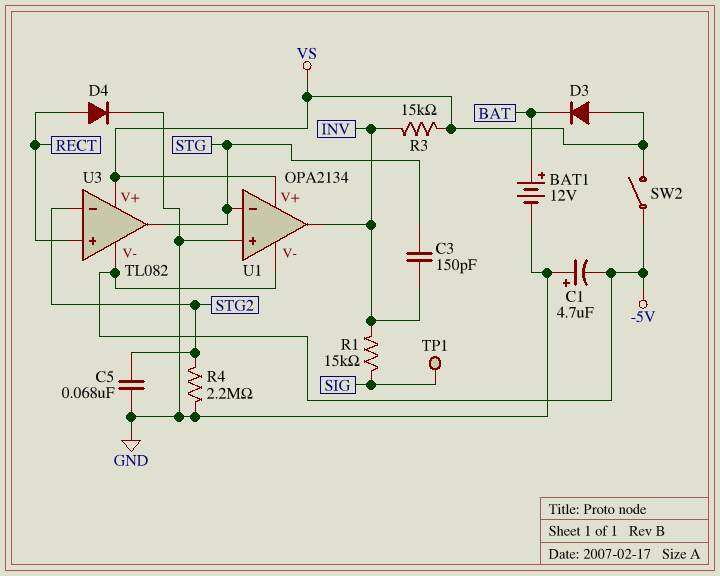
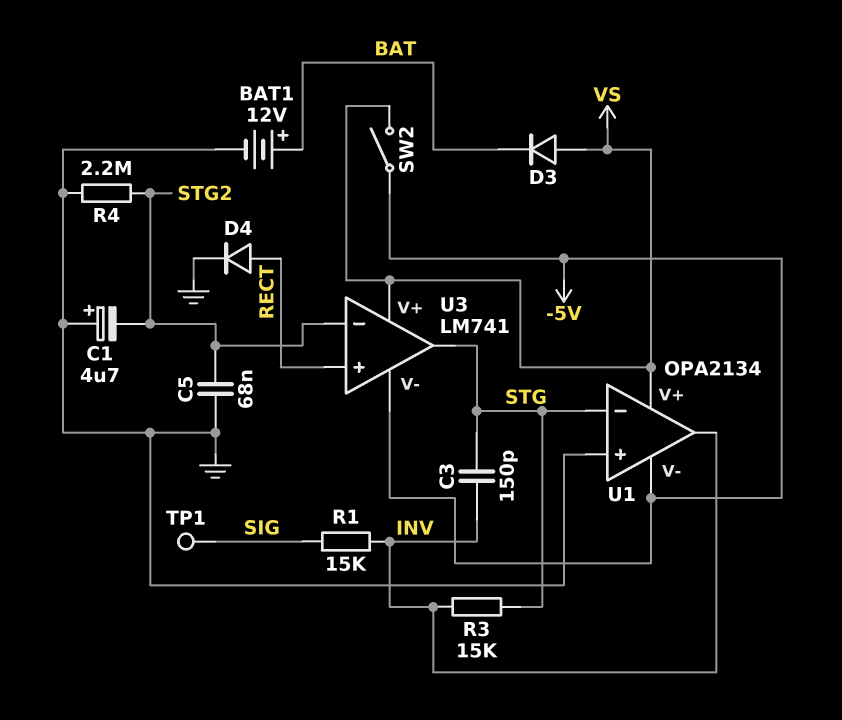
C1: 4.7uF (plus GND, minus -5V) -> 4.7uF (plus GND, minus STG2)
R3: 15k (INV, VS) -> 15k (INV, STG)
U3: TL082 -> LM741

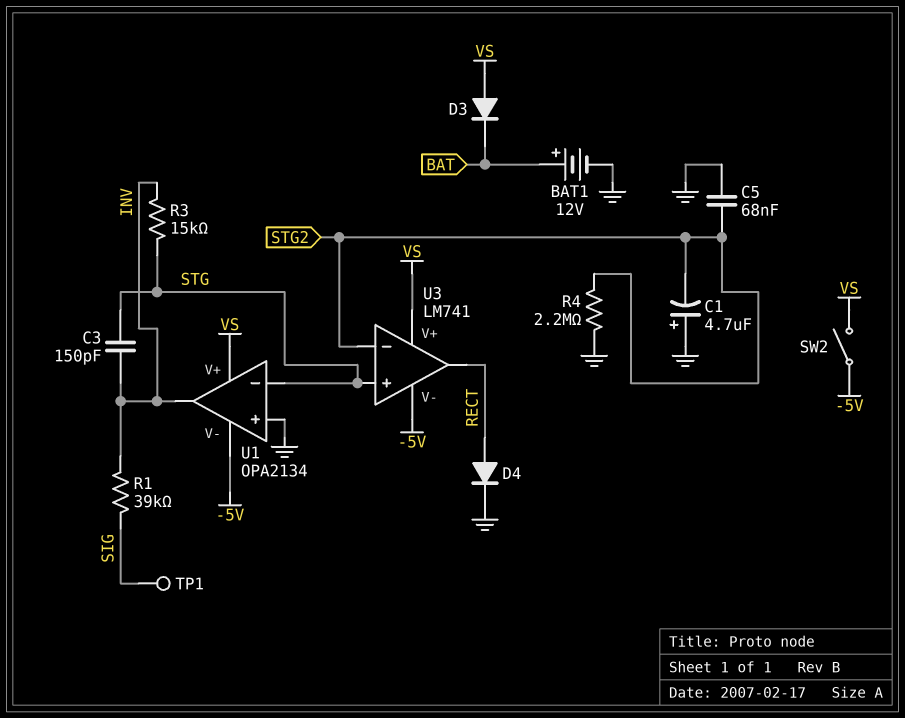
R1: 15k (INV, SIG) -> 39k (INV, SIG)
U3 pin in+: RECT -> STG
U3 pin out: STG -> RECT

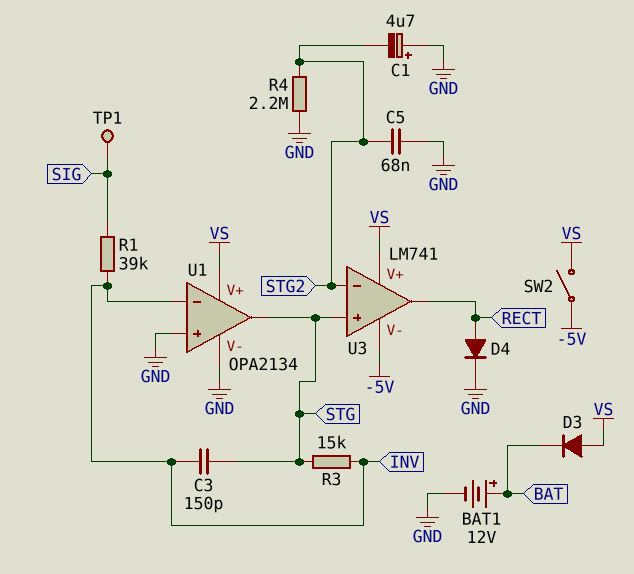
U1 pin V-: -5V -> GND
U1 pin in-: STG -> INV
U1 pin out: INV -> STG

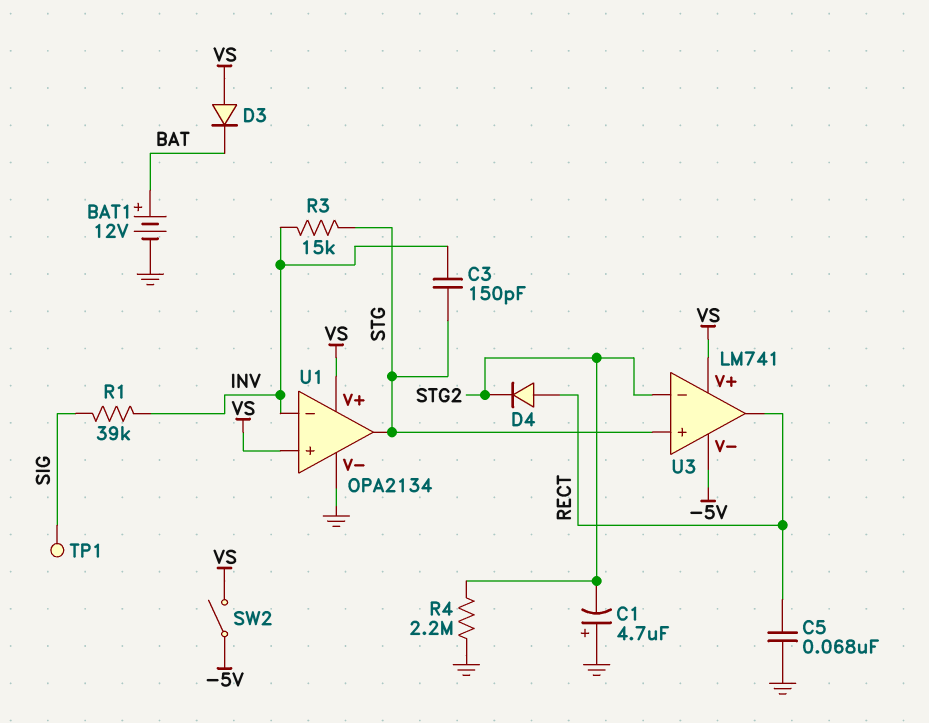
C5: 68nF (GND, STG2) -> 68nF (GND, RECT)
D4: diode (A RECT, K GND) -> diode (A RECT, K STG2)
U1 pin in+: GND -> VS

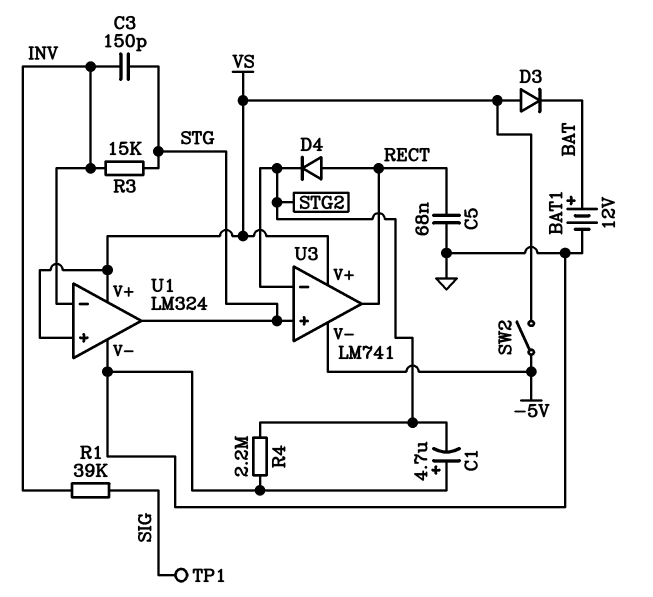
U1: OPA2134 -> LM324

